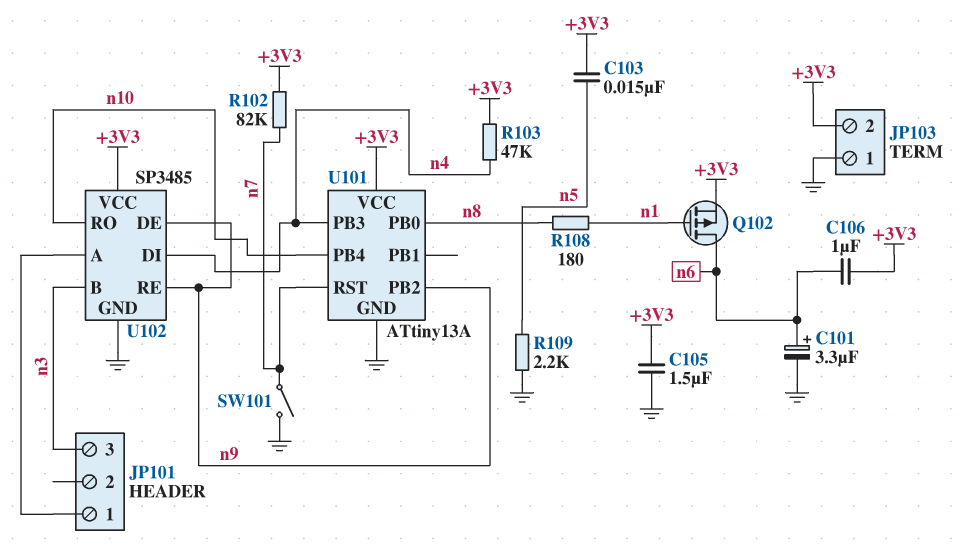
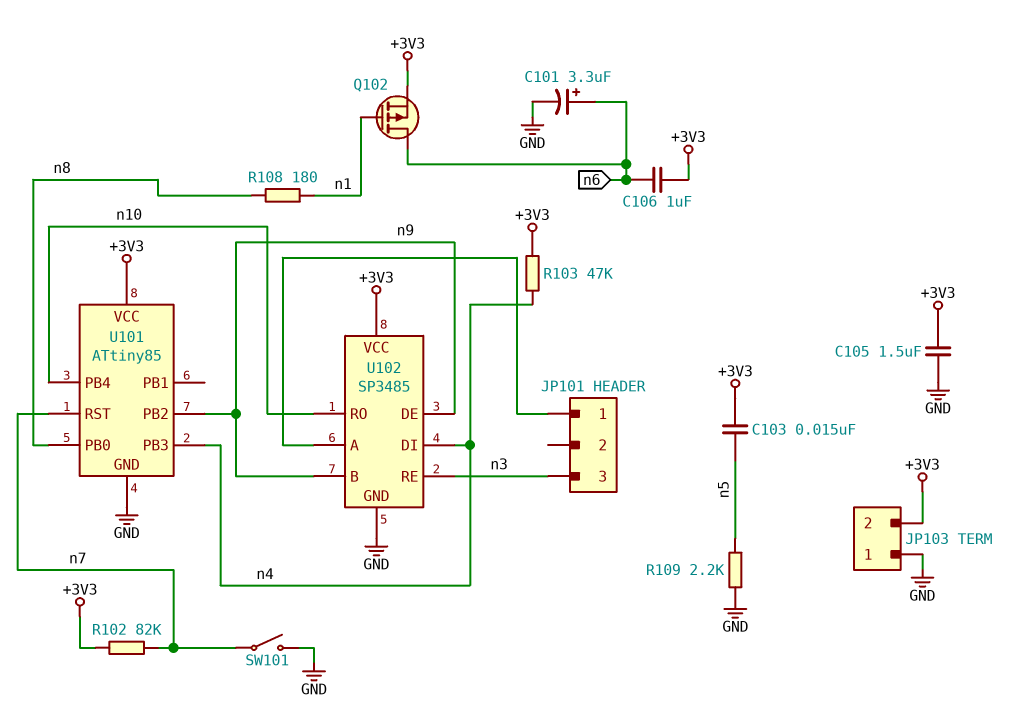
U101: ATtiny13A -> ATtiny85
U102 pin B: n3 -> n9
U102 pin RE: n9 -> n3

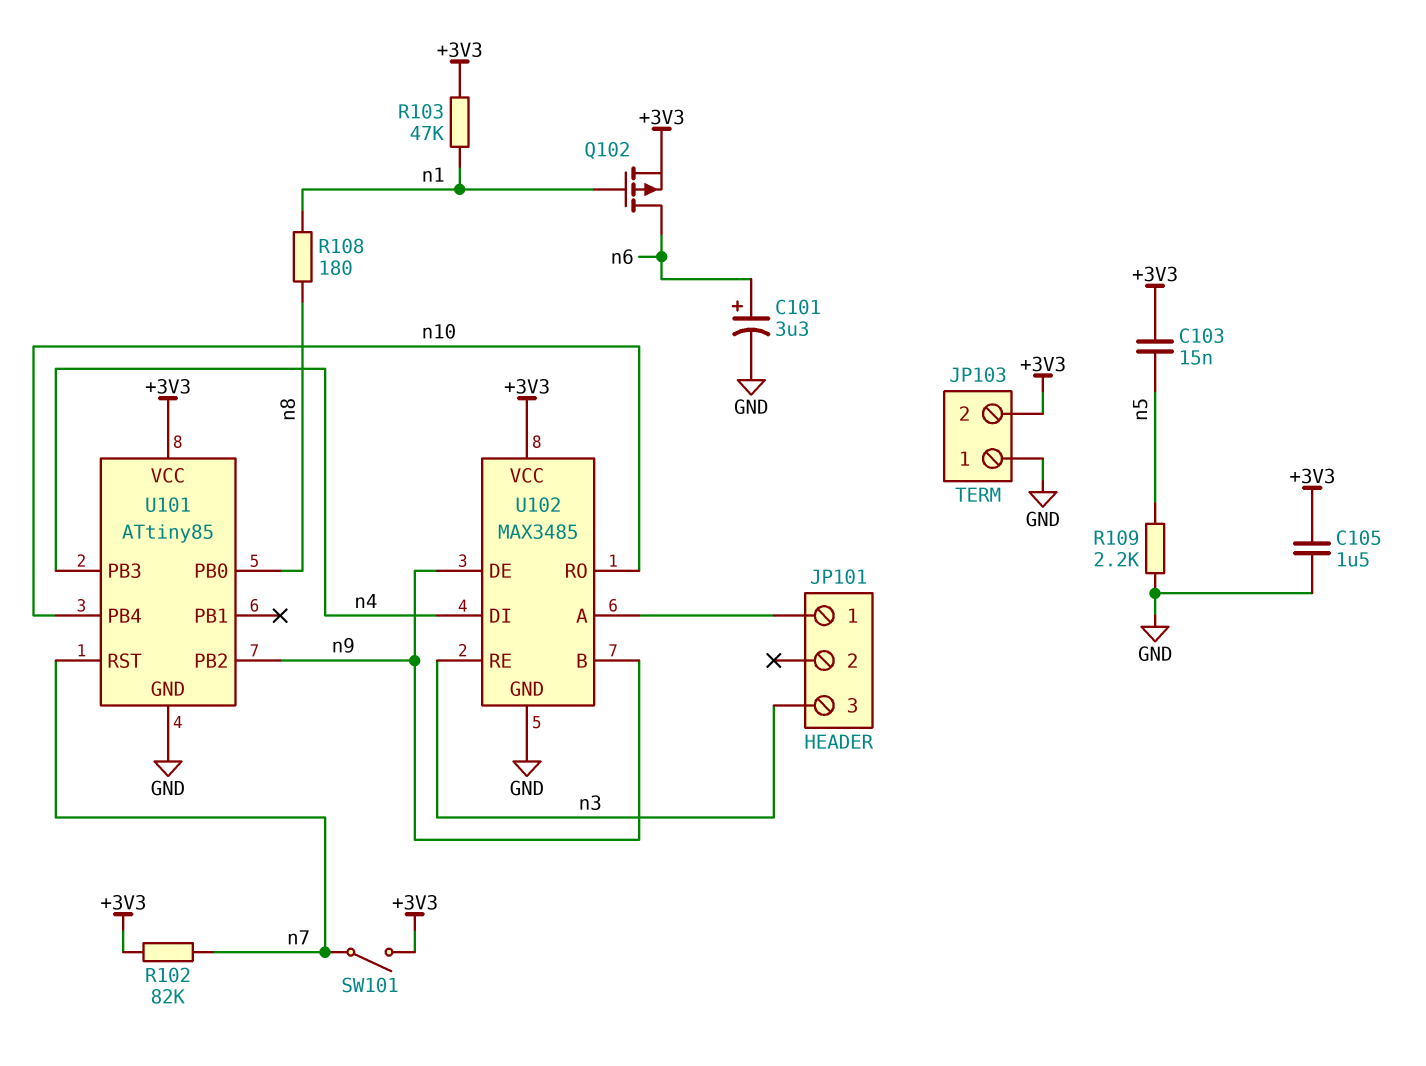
C106: 1uF (+3V3, n6) -> none
R103: 47k (+3V3, n4) -> 47k (+3V3, n1)
SW101: switch (GND, n7) -> switch (+3V3, n7)
U102: SP3485 -> MAX3485

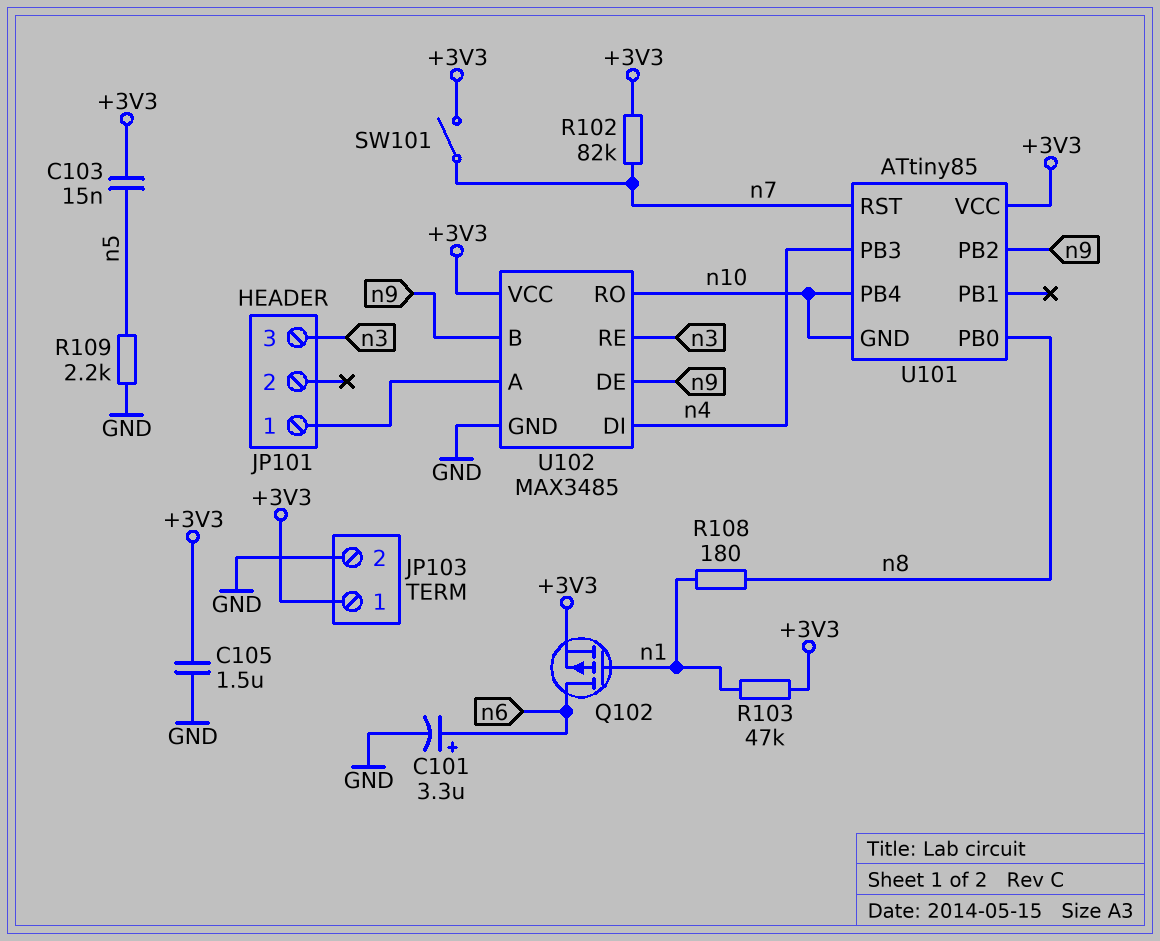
JP103 pin 1: GND -> +3V3
JP103 pin 2: +3V3 -> GND
U101 pin GND: GND -> n10

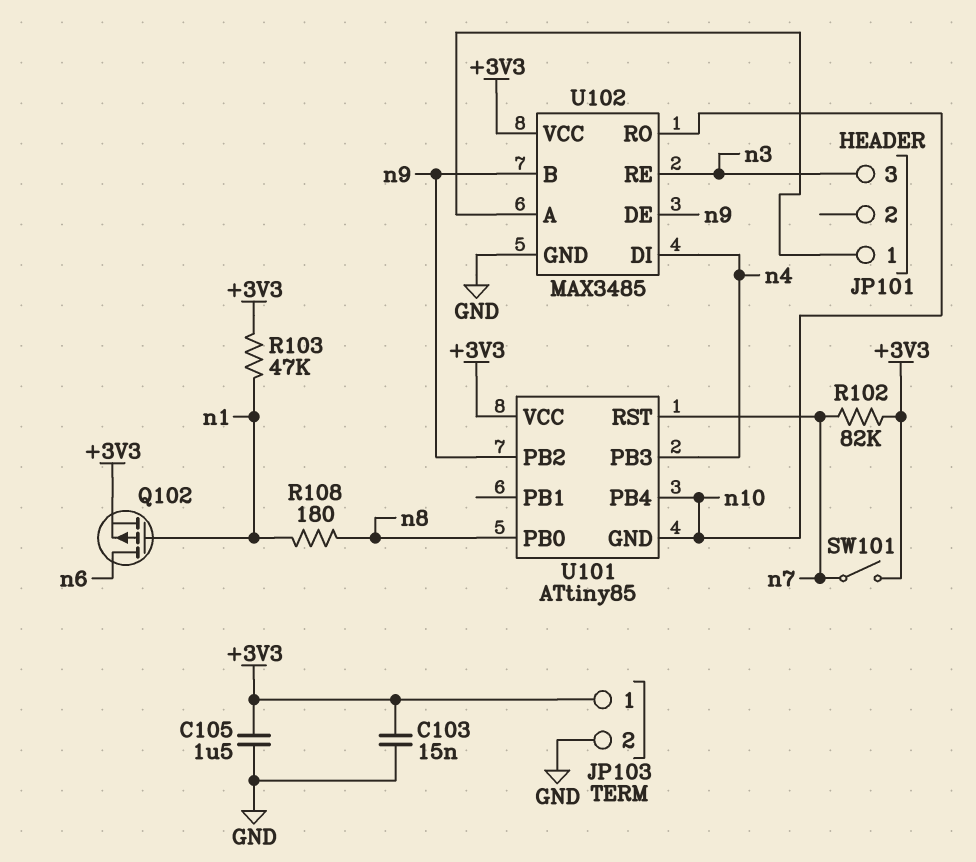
C101: 3.3uF (plus n6, minus GND) -> none
C103: 15nF (+3V3, n5) -> 15nF (+3V3, GND)
R109: 2.2k (GND, n5) -> none

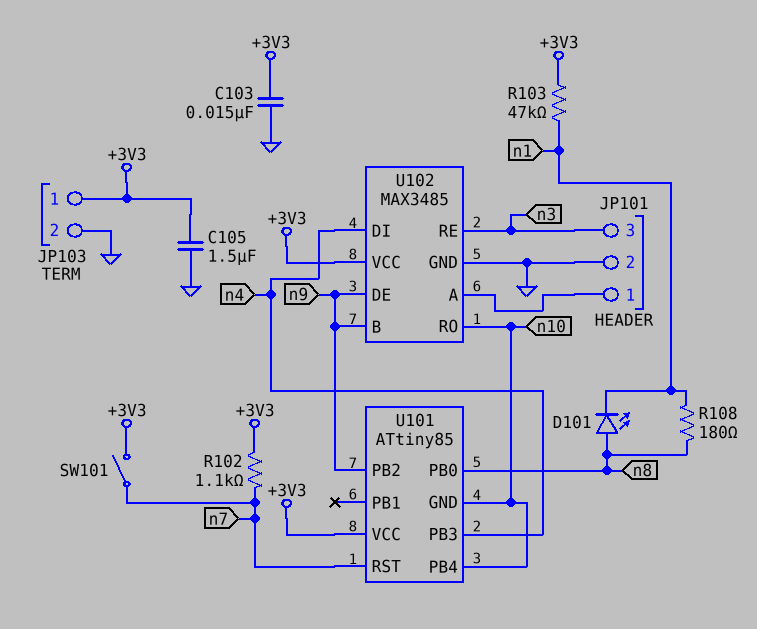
D101: none -> LED (A n8, K n1)
JP101 pin 2: none -> GND
Q102: PMOS (G n1, D n6, S +3V3) -> none
R102: 82k (+3V3, n7) -> 1.1k (+3V3, n7)

